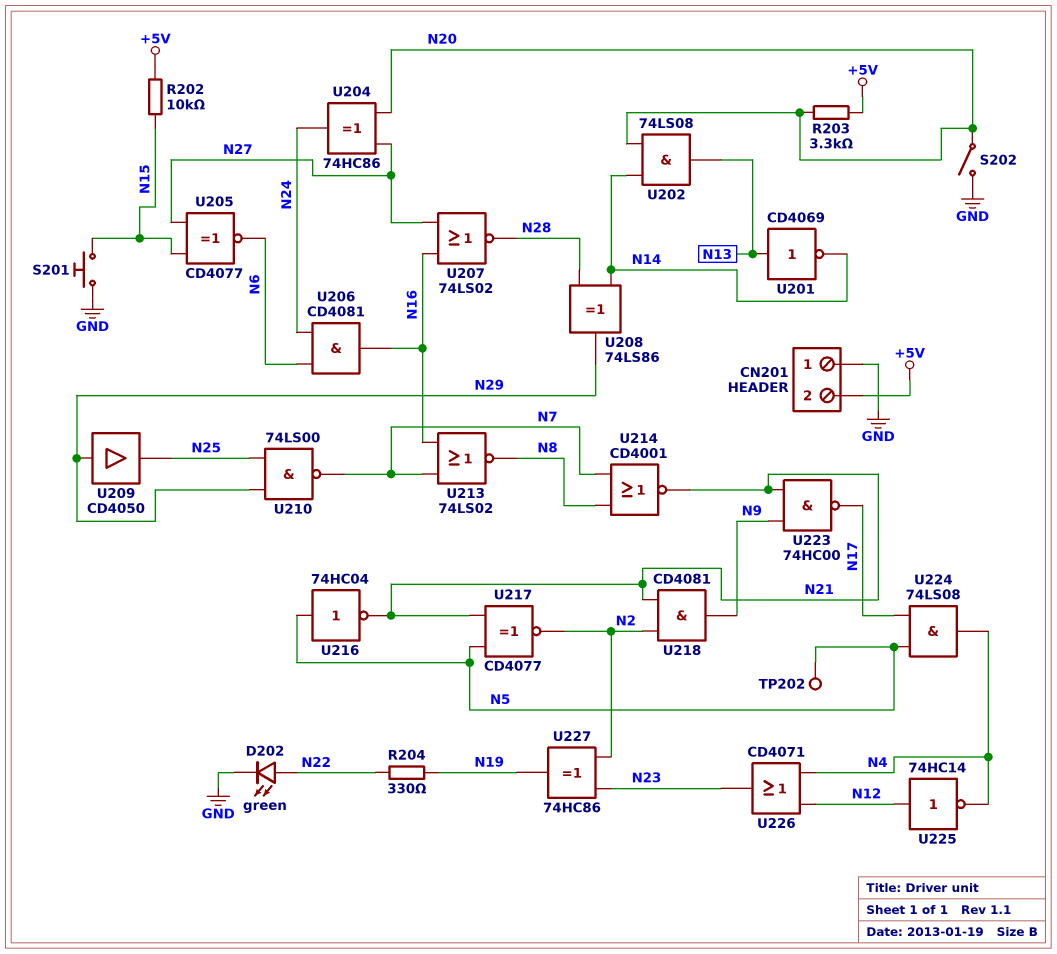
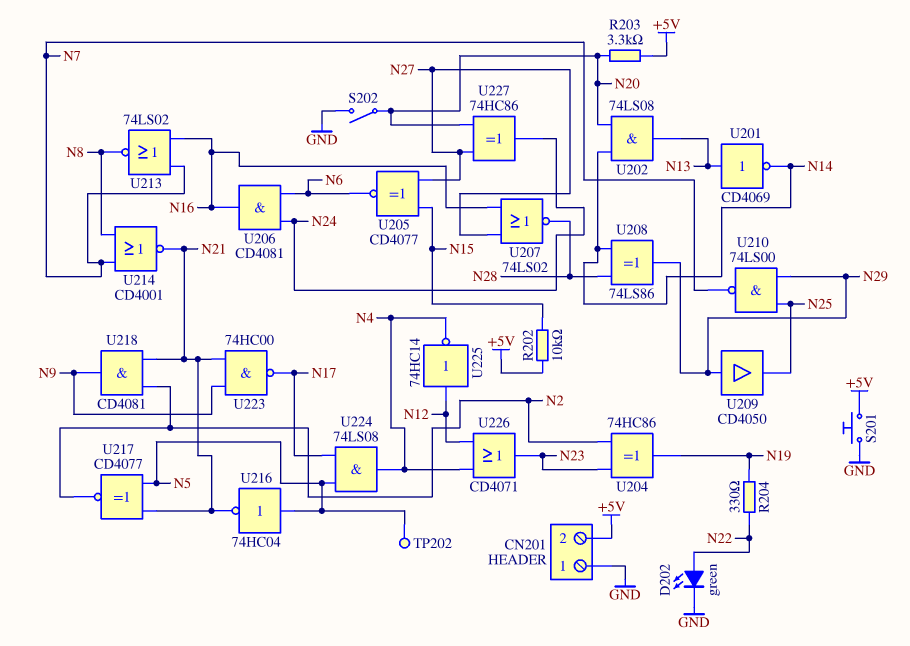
S201: button (GND, N15) -> button (+5V, GND)
U204: XOR 74HC86 (in N20, in N27, out N24) -> XOR 74HC86 (in N2, in N23, out N19)
U227: XOR 74HC86 (in N2, in N23, out N19) -> XOR 74HC86 (in N20, in N27, out N24)

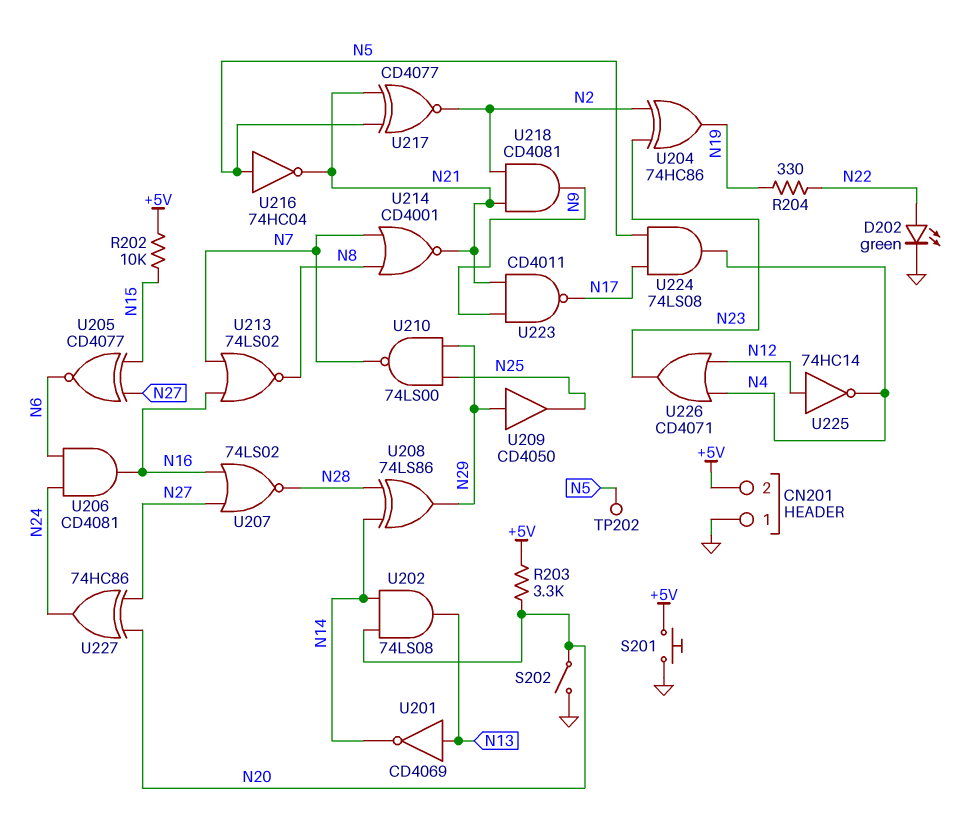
U223: NAND 74HC00 (in N9, in N21, out N17) -> NAND CD4011 (in N9, in N21, out N17)

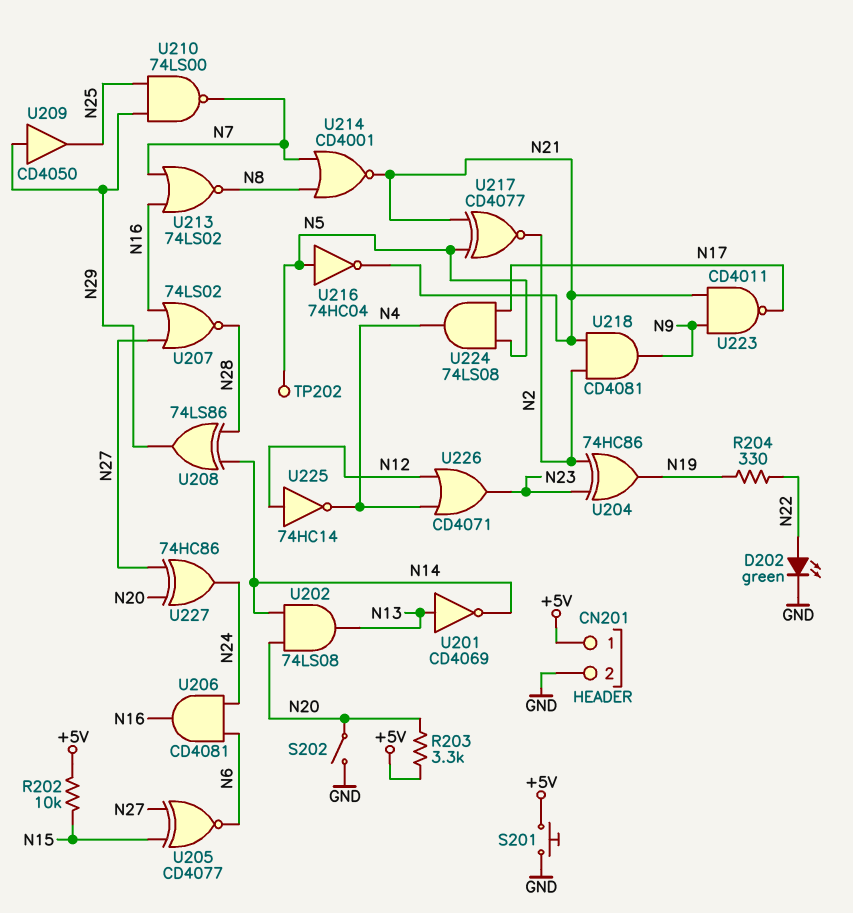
CN201 pin 1: GND -> +5V
CN201 pin 2: +5V -> GND

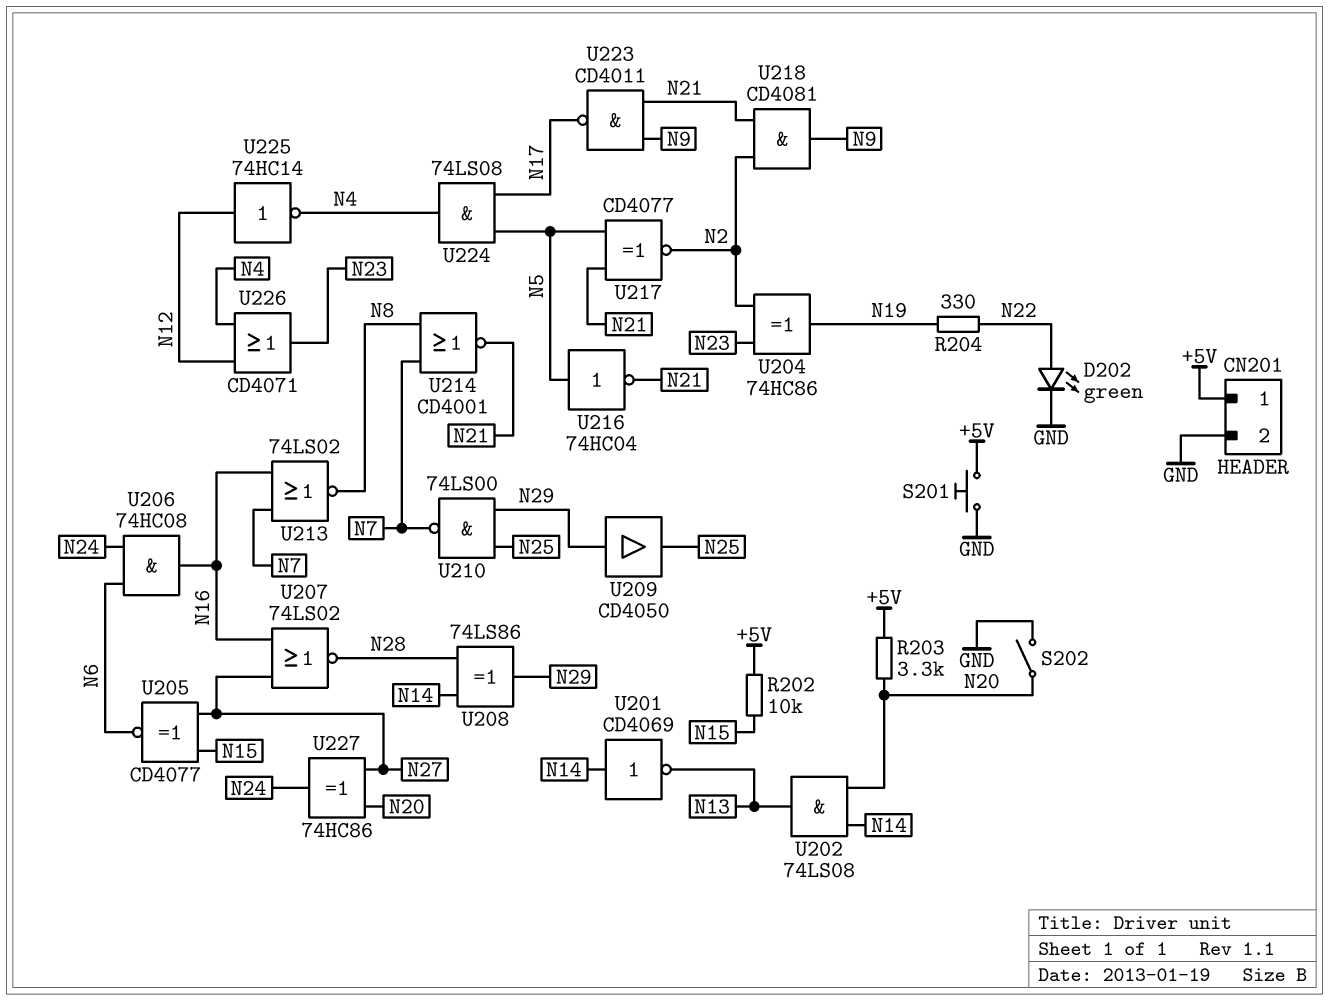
TP202: test point (N5) -> none
U201: NOT CD4069 (in N13, out N14) -> NOT CD4069 (in N14, out N13)
U206: AND CD4081 (in N6, in N24, out N16) -> AND 74HC08 (in N6, in N24, out N16)

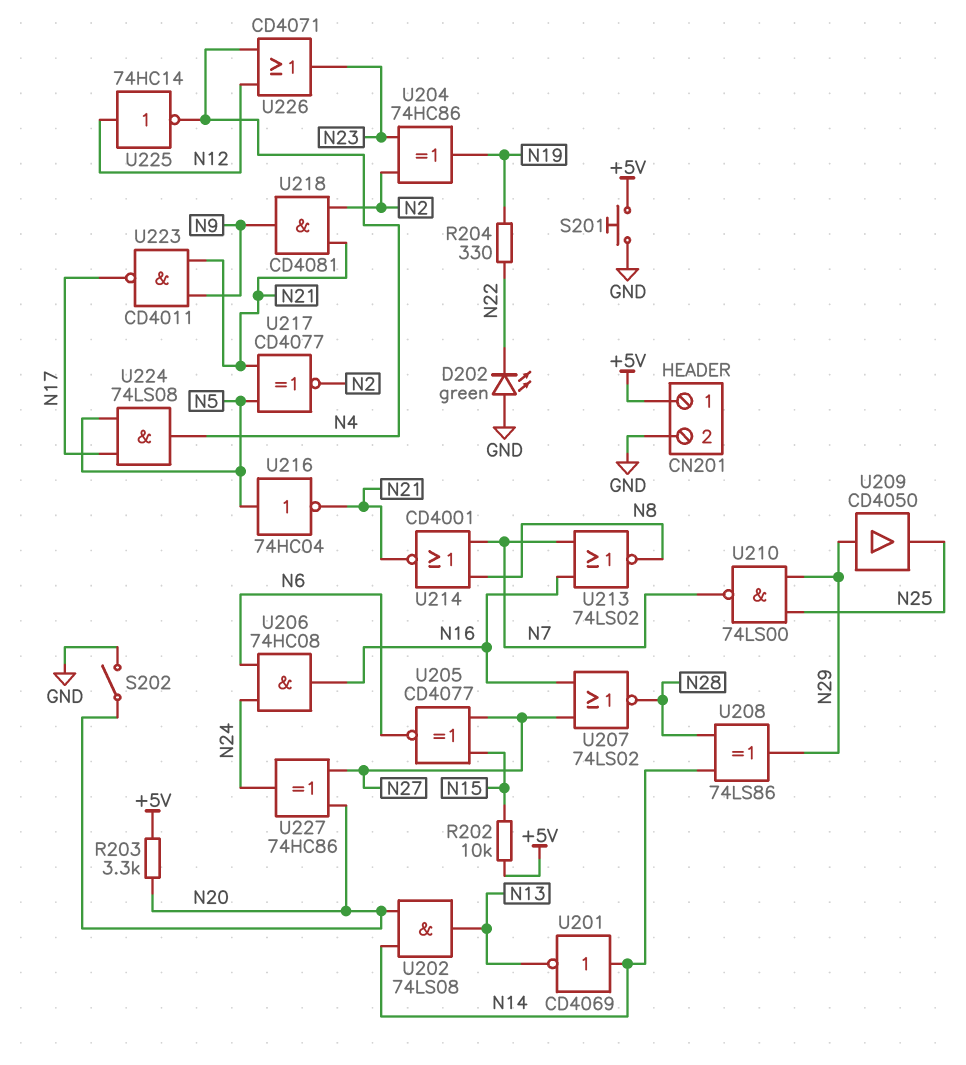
D202: LED green (A N22, K GND) -> LED green (A GND, K N22)

